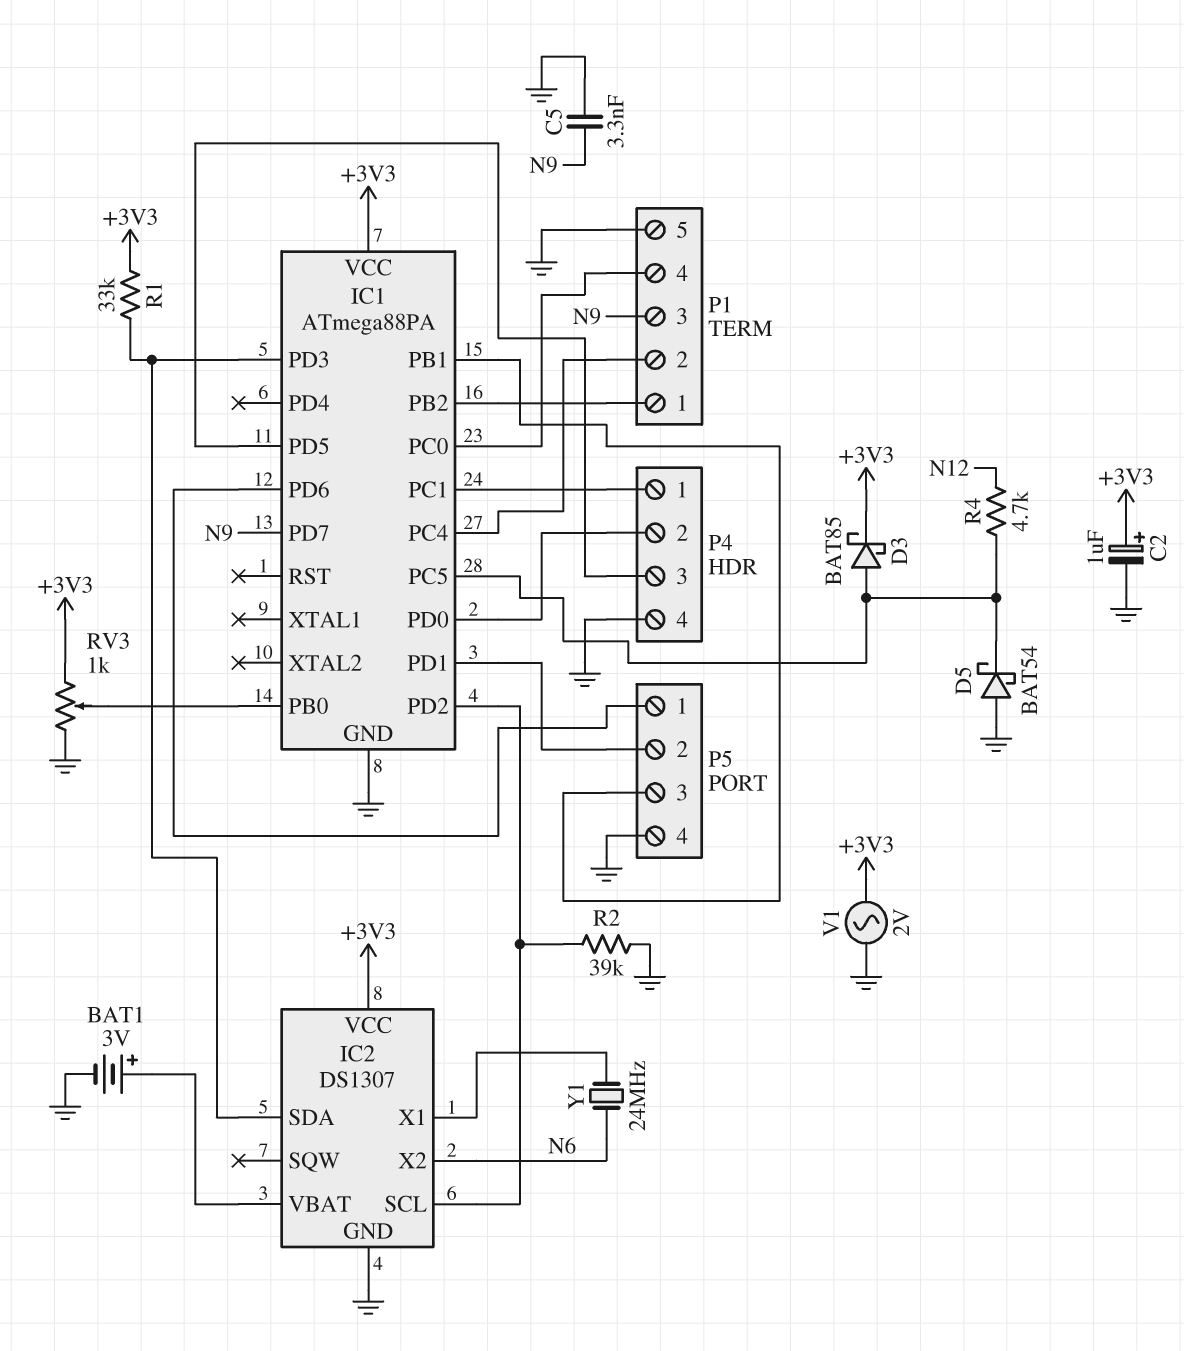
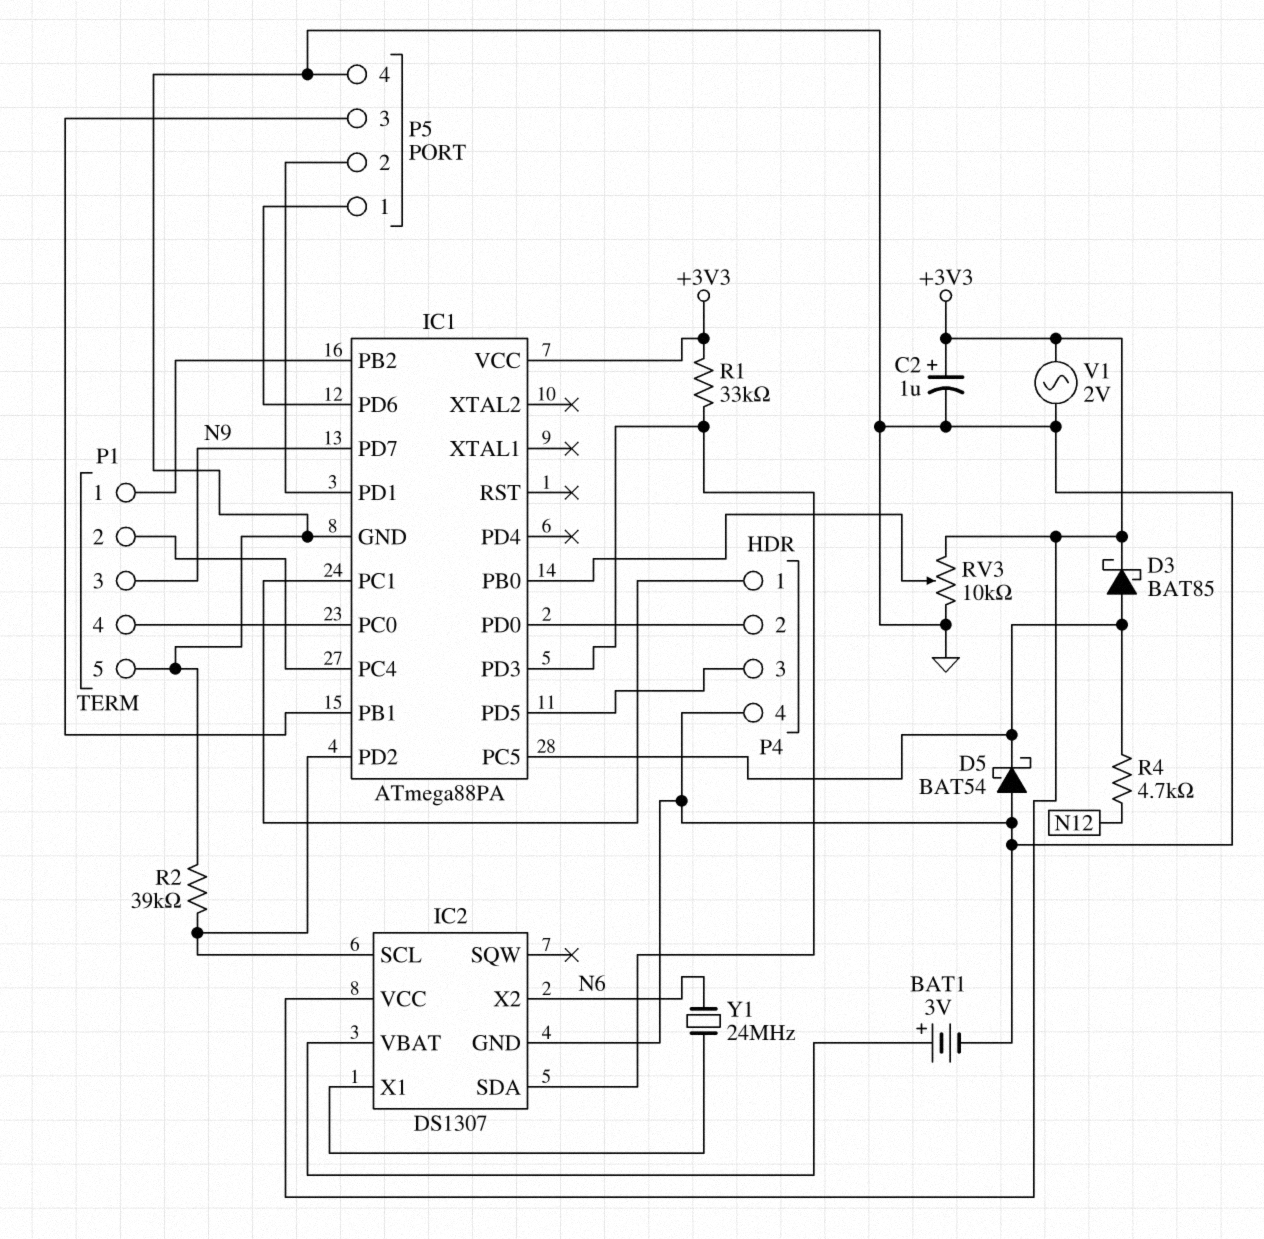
C5: 3.3nF (GND, N9) -> none
RV3: 1k (+3V3, GND, wiper IC1/PB0) -> 10k (+3V3, GND, wiper IC1/PB0)

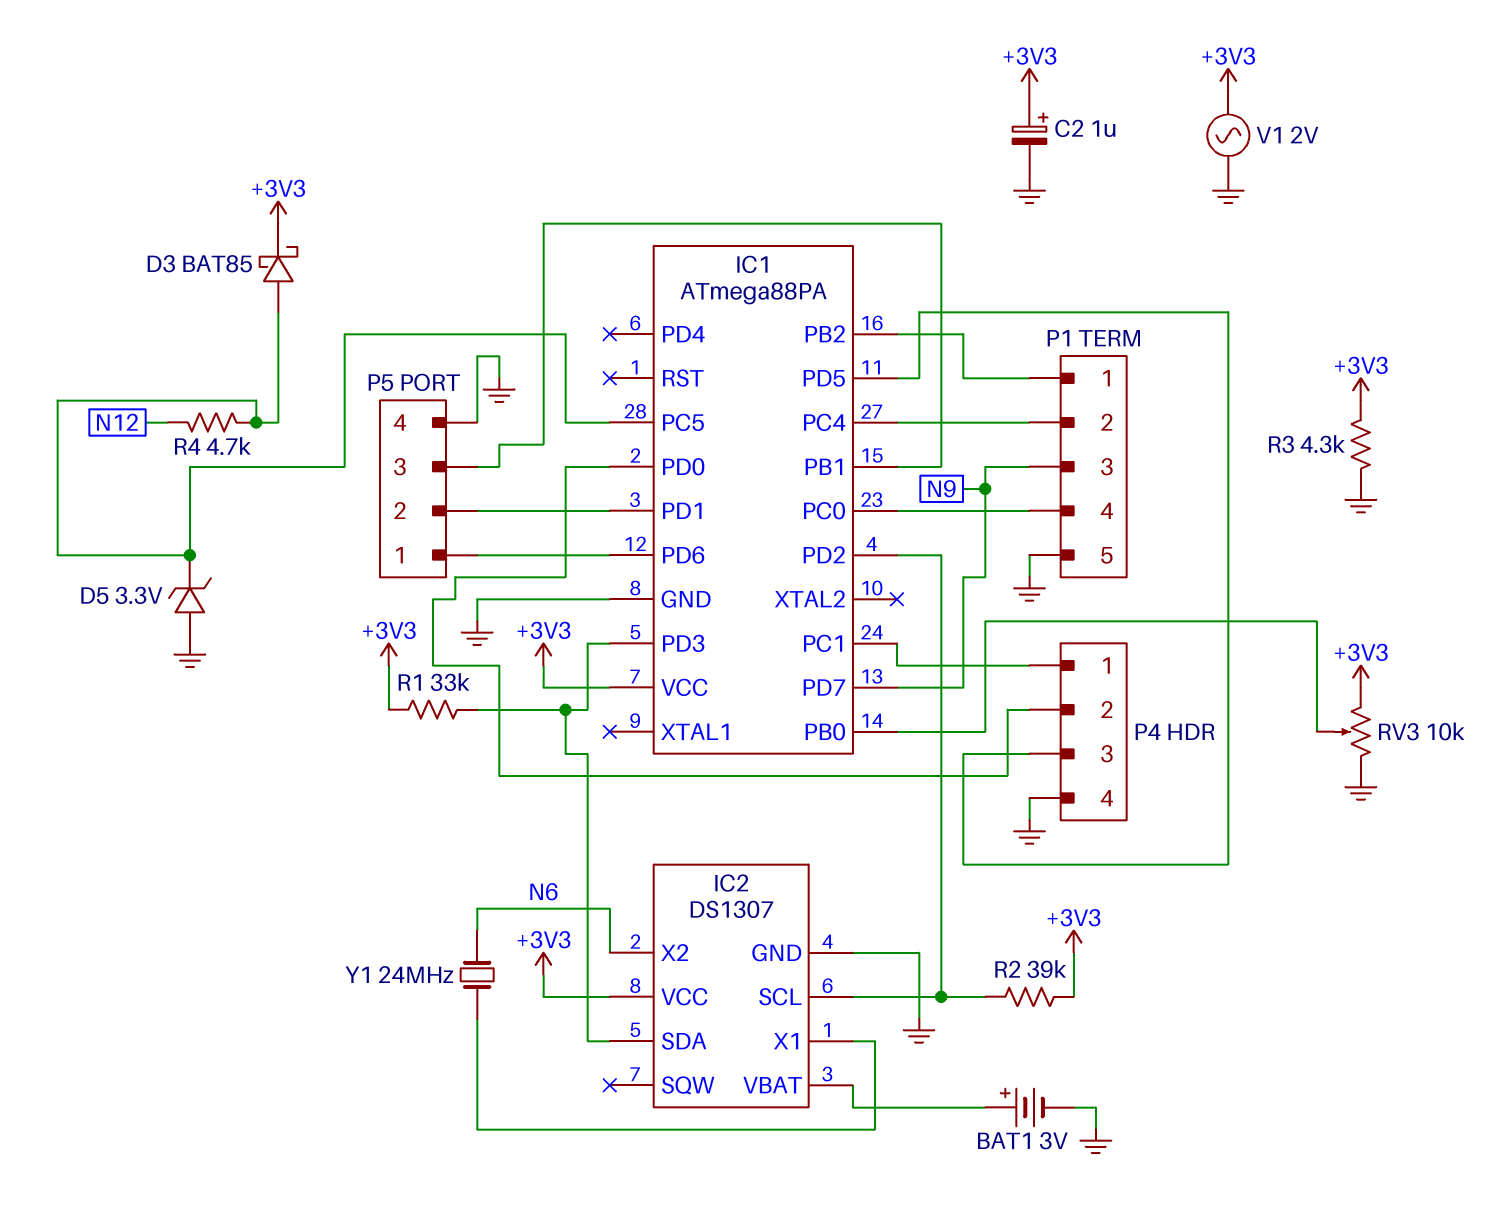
D5: schottky BAT54 (A GND, K IC1/PC5) -> zener 3.3V (A GND, K IC1/PC5)
R2: 39k (GND, IC1/PD2) -> 39k (+3V3, IC1/PD2)
R3: none -> 4.3k (+3V3, GND)

